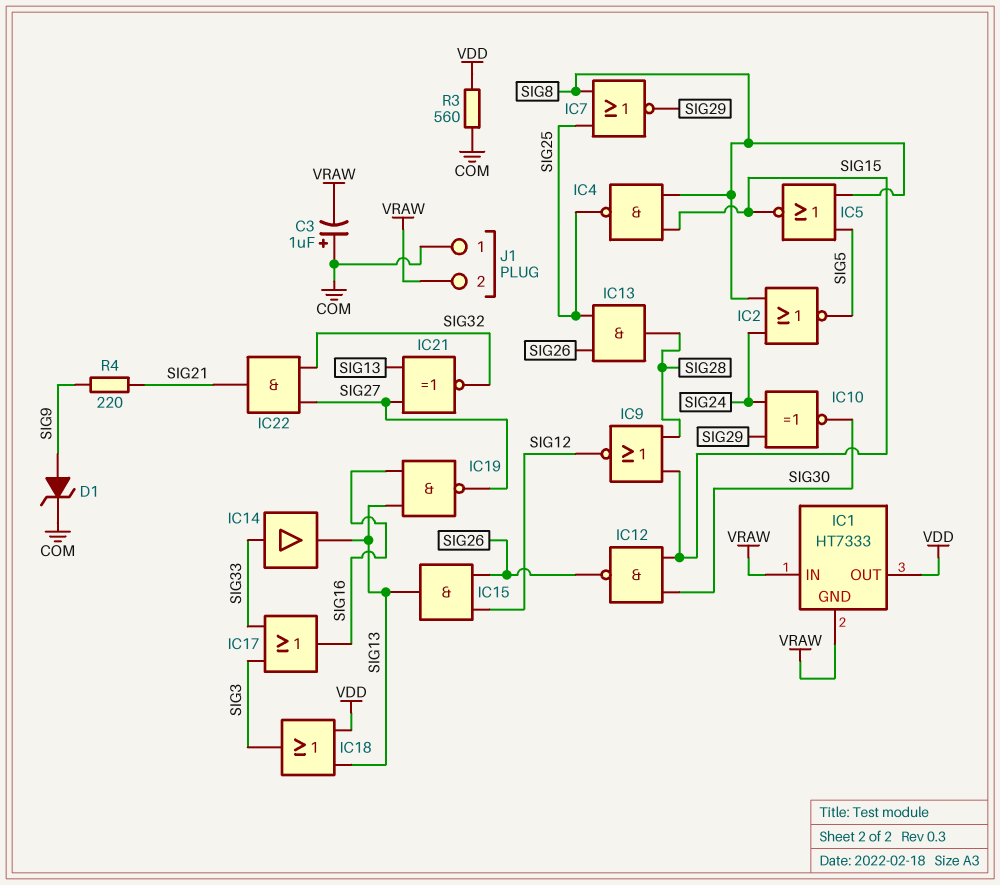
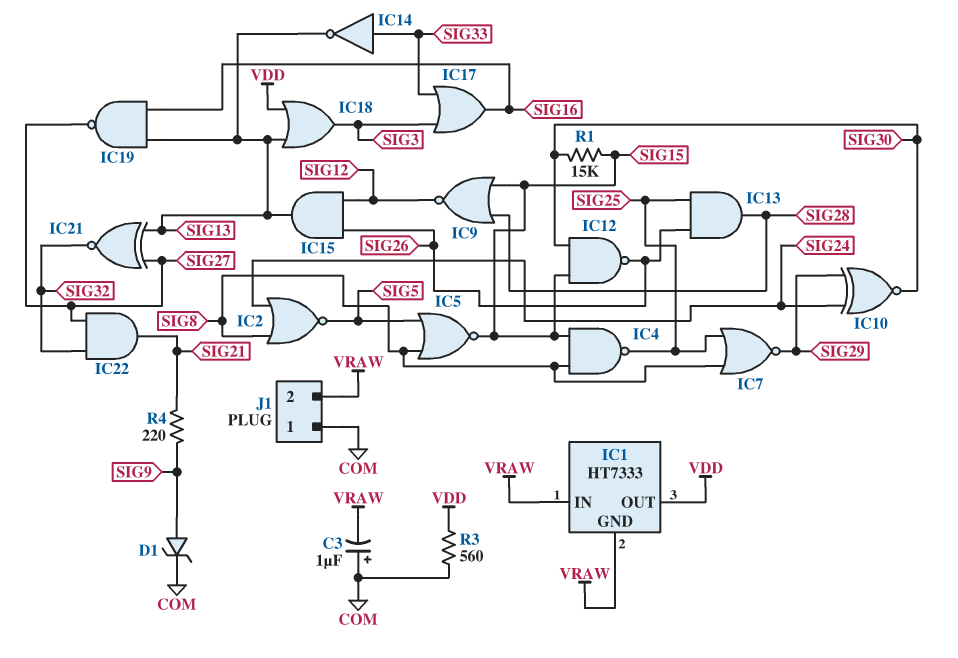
IC14: buffer (in SIG33, out SIG13) -> NOT (in SIG33, out SIG13)
R1: none -> 15k (SIG15, SIG30)

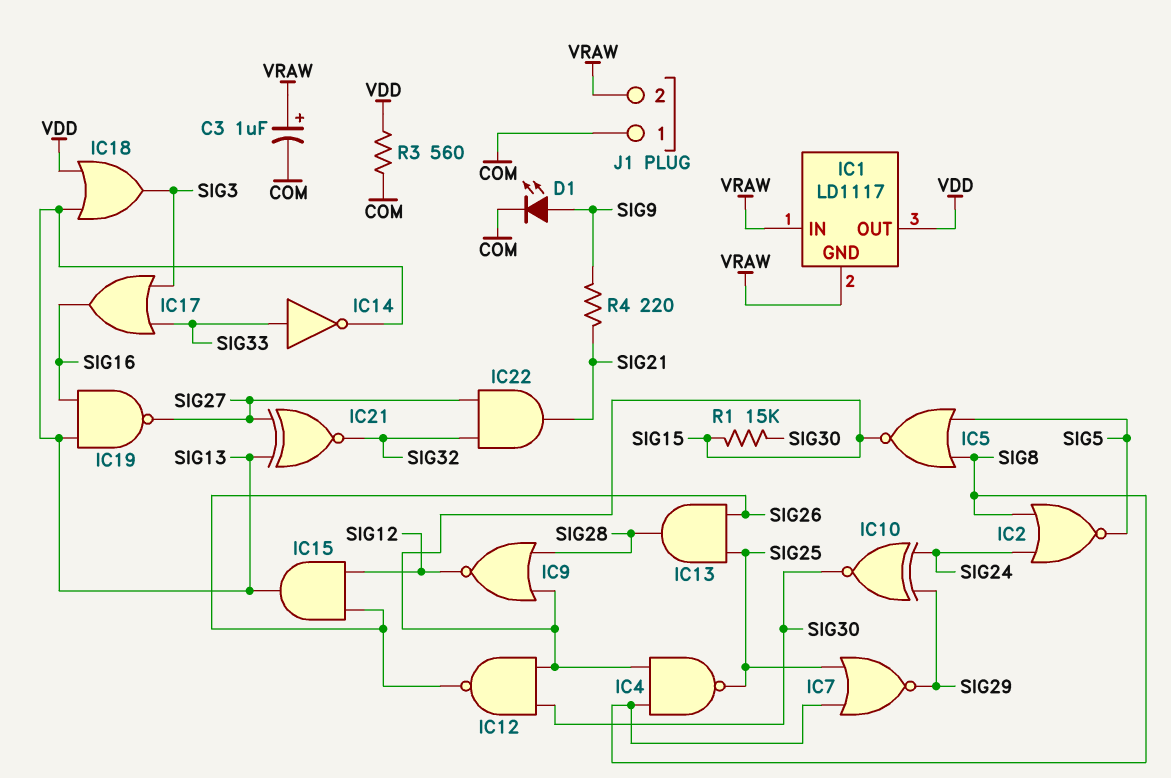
C3: 1uF (plus COM, minus VRAW) -> 1uF (plus VRAW, minus COM)
D1: zener (A SIG9, K COM) -> LED (A SIG9, K COM)
IC1: HT7333 -> LD1117

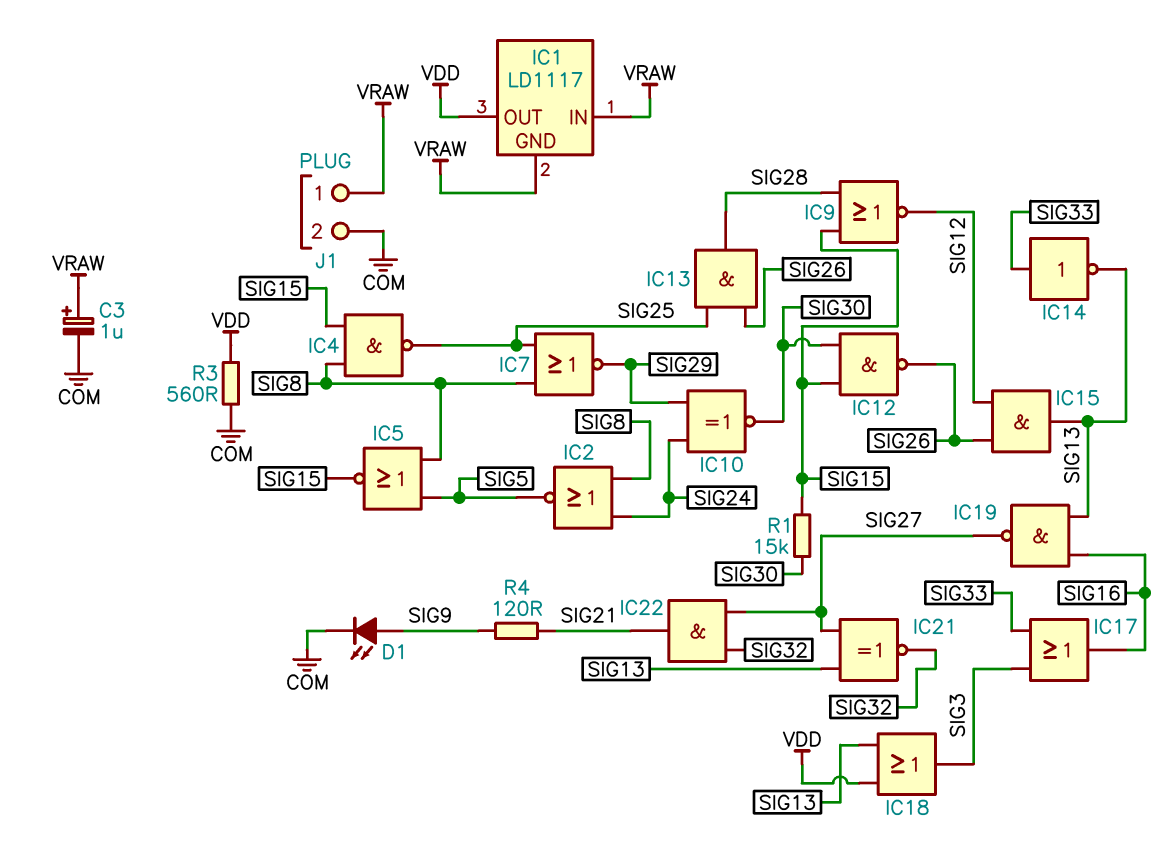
J1 pin 1: COM -> VRAW
J1 pin 2: VRAW -> COM
R4: 220 (SIG9, SIG21) -> 120 (SIG9, SIG21)

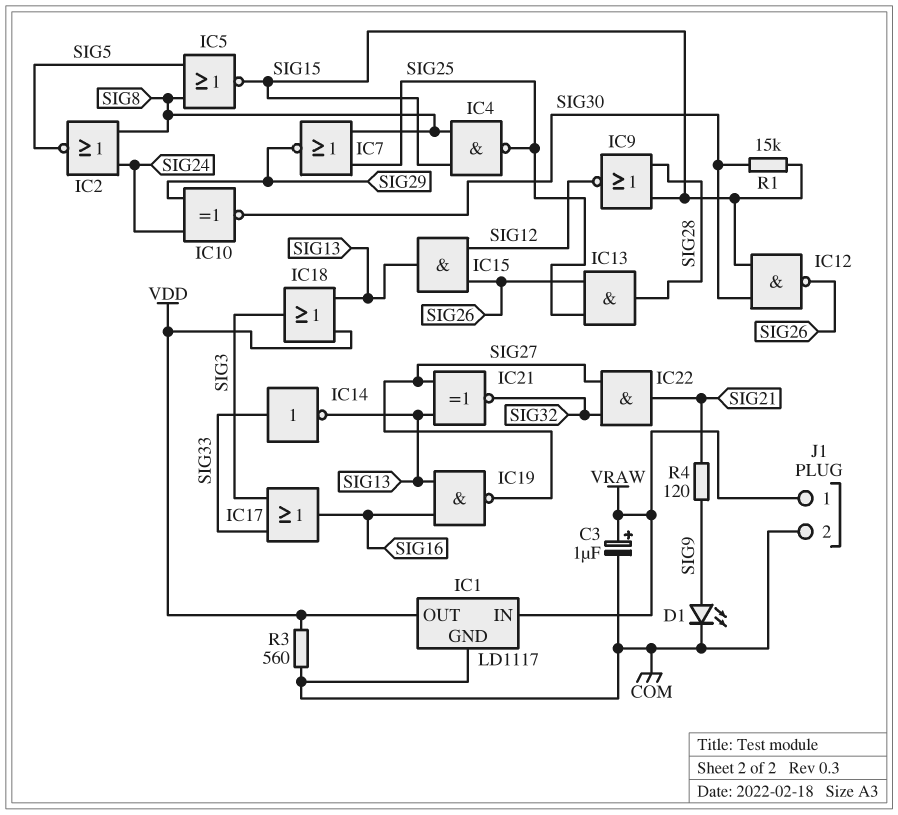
IC1 pin GND: VRAW -> COM

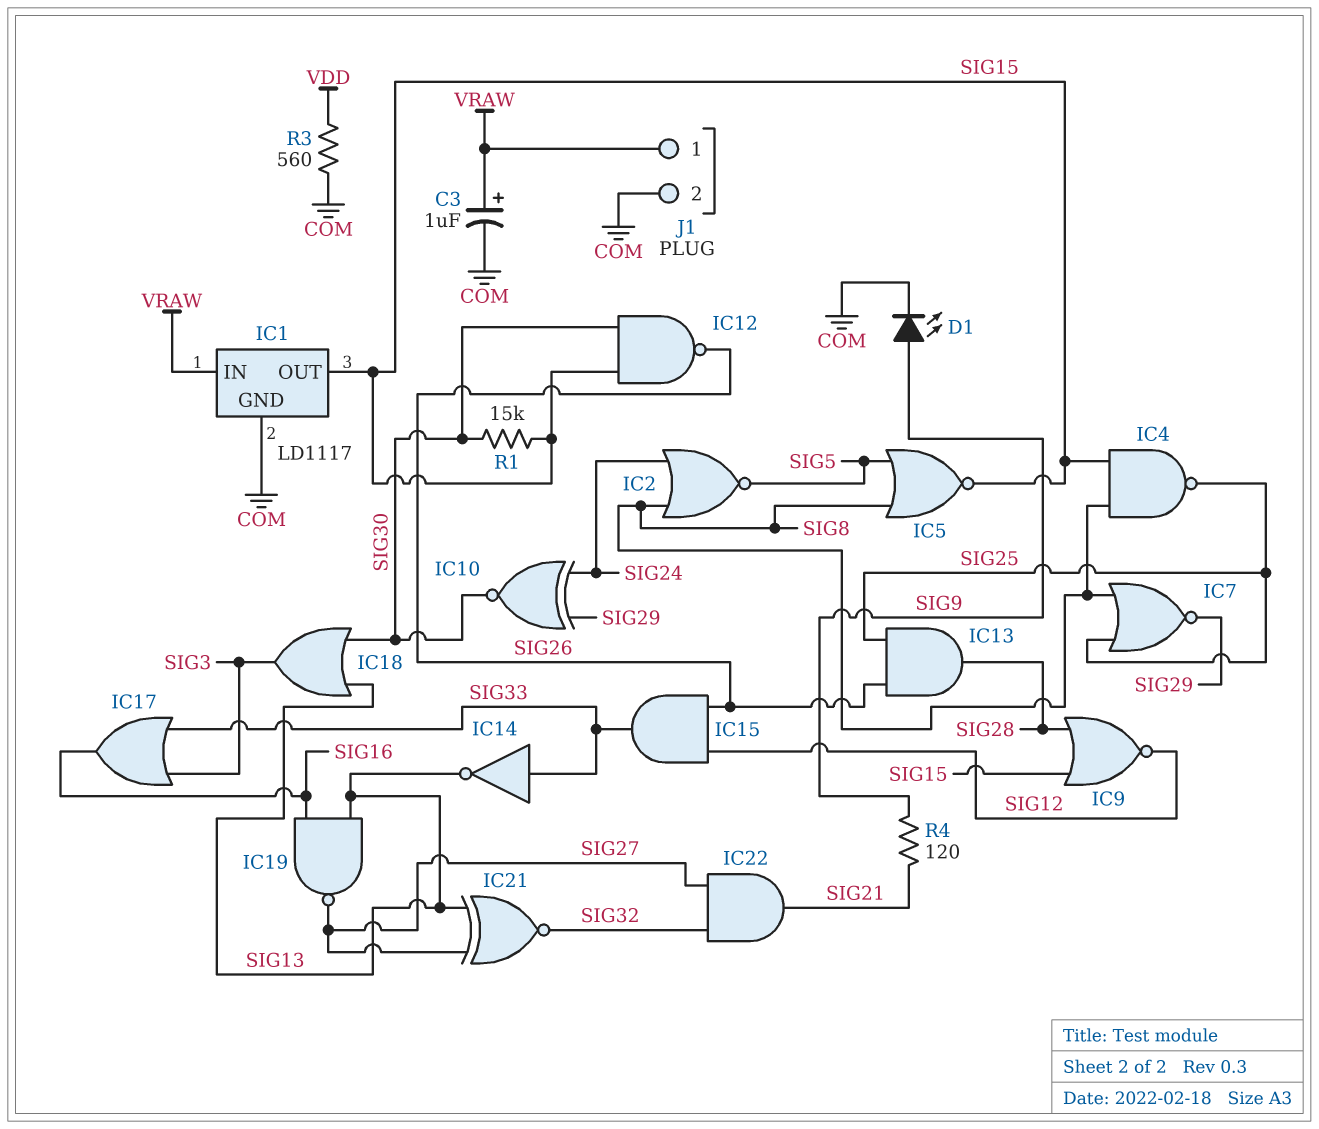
IC1 pin OUT: VDD -> SIG15
IC15: AND (in SIG12, in SIG26, out SIG13) -> AND (in SIG12, in SIG26, out SIG33)
IC18: OR (in SIG13, in VDD, out SIG3) -> OR (in SIG13, in SIG30, out SIG3)

